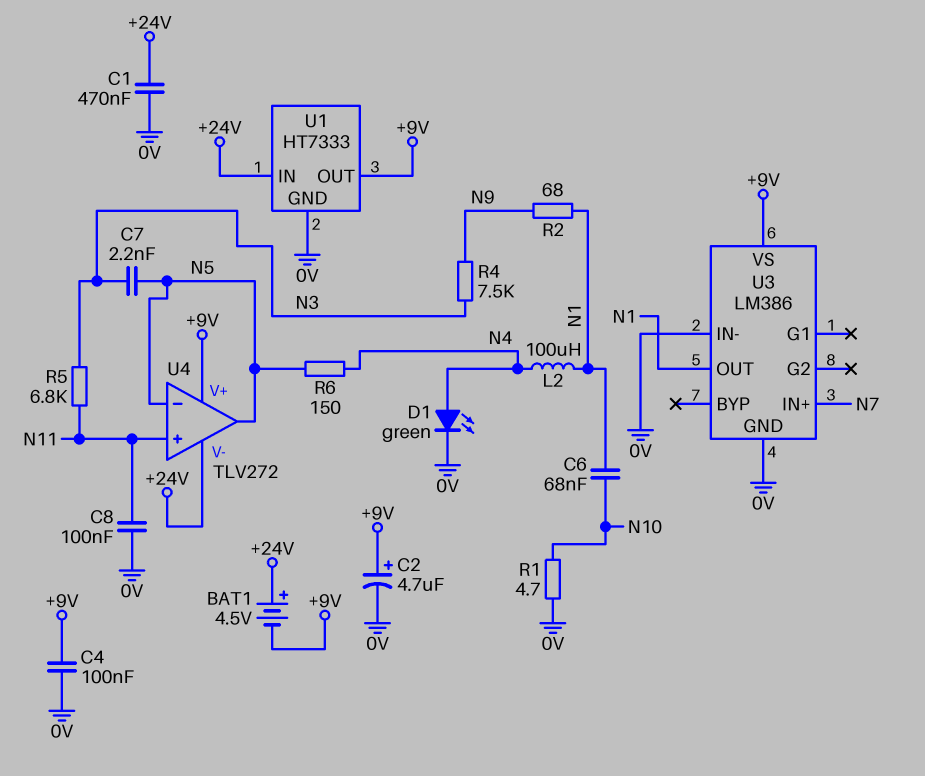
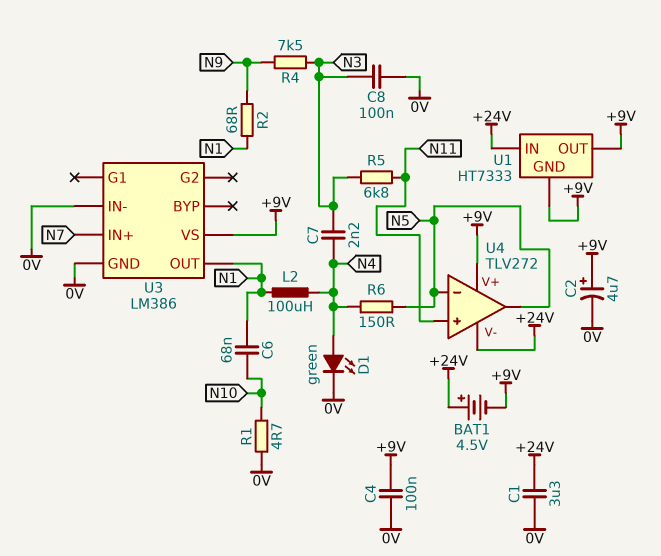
C1: 470nF (+24V, 0V) -> 3.3uF (+24V, 0V)
C7: 2.2nF (N3, N5) -> 2.2nF (N3, N4)
C8: 100nF (0V, N11) -> 100nF (0V, N3)
U1 pin GND: 0V -> +9V

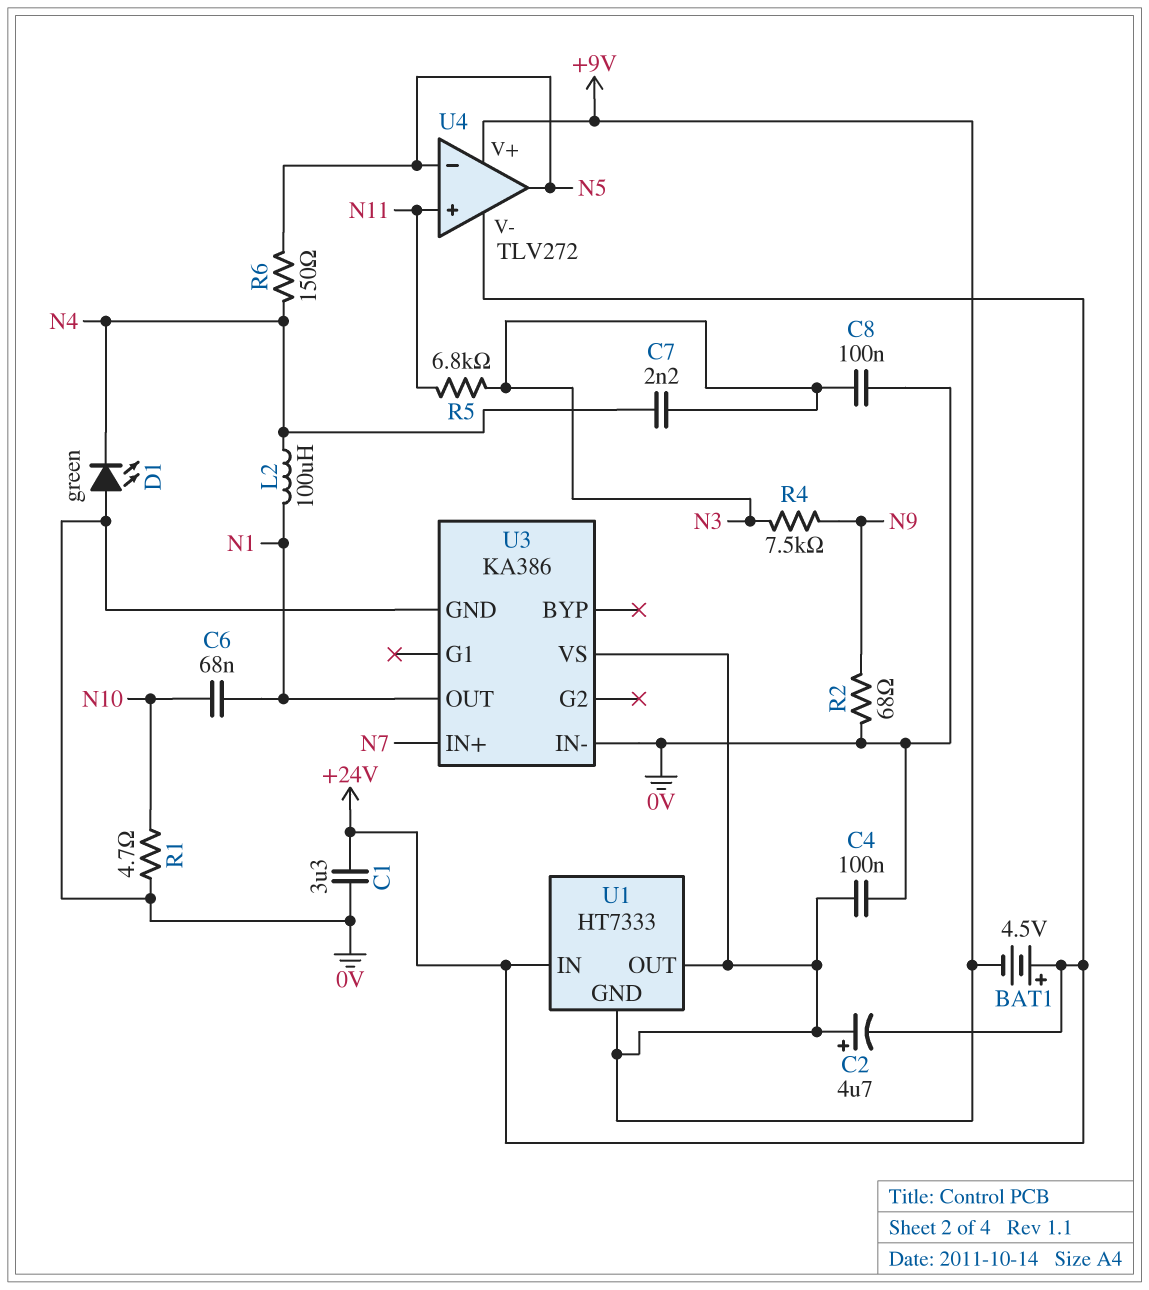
C2: 4.7uF (plus +9V, minus 0V) -> 4.7uF (plus +9V, minus +24V)
D1: LED green (A N4, K 0V) -> LED green (A 0V, K N4)
R2: 68 (N1, N9) -> 68 (0V, N9)
U3: LM386 -> KA386

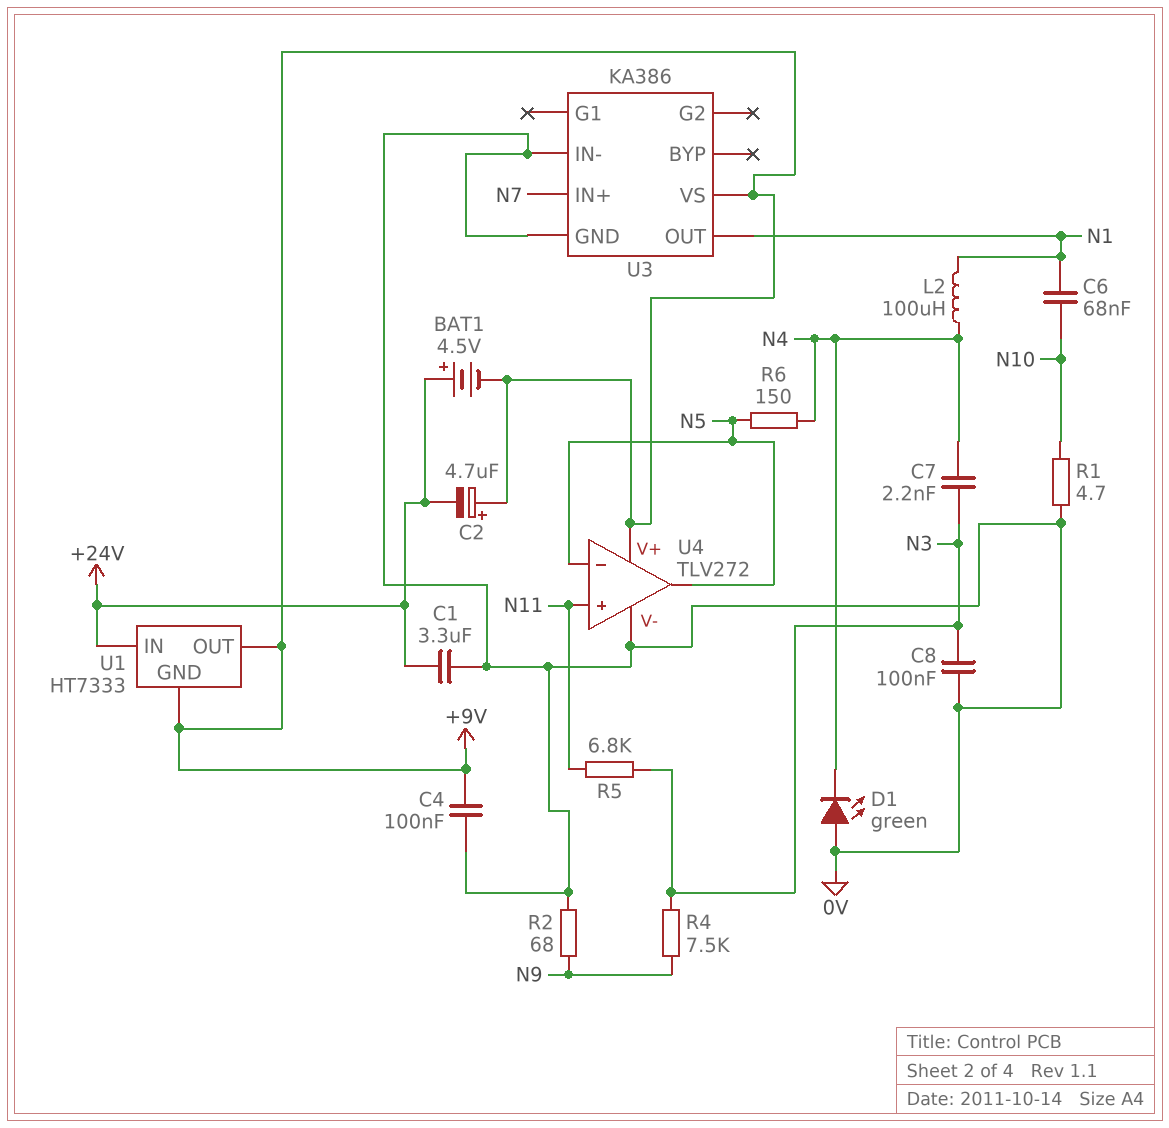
U4 pin V-: +24V -> 0V

